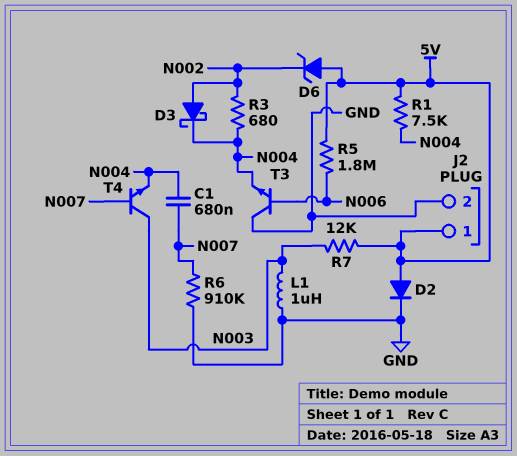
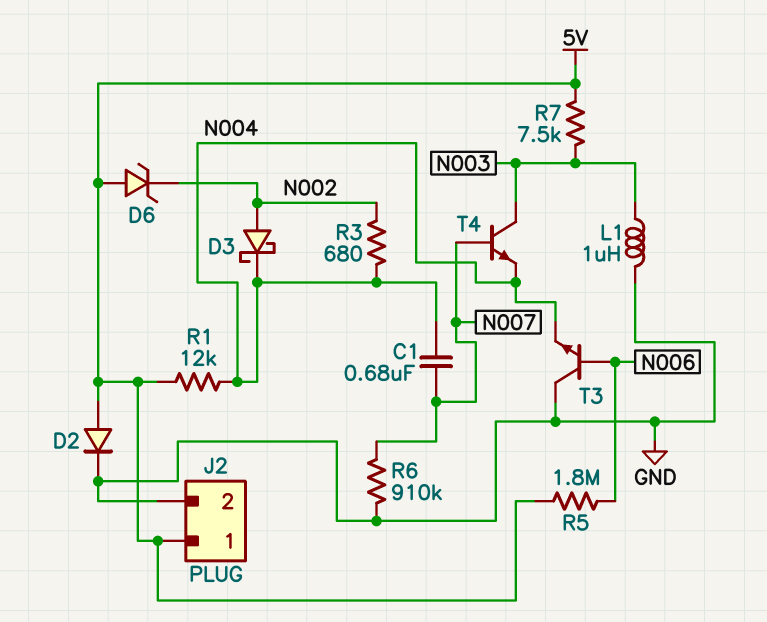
R1: 7.5k (5V, N004) -> 12k (5V, N004)
R7: 12k (5V, N003) -> 7.5k (5V, N003)

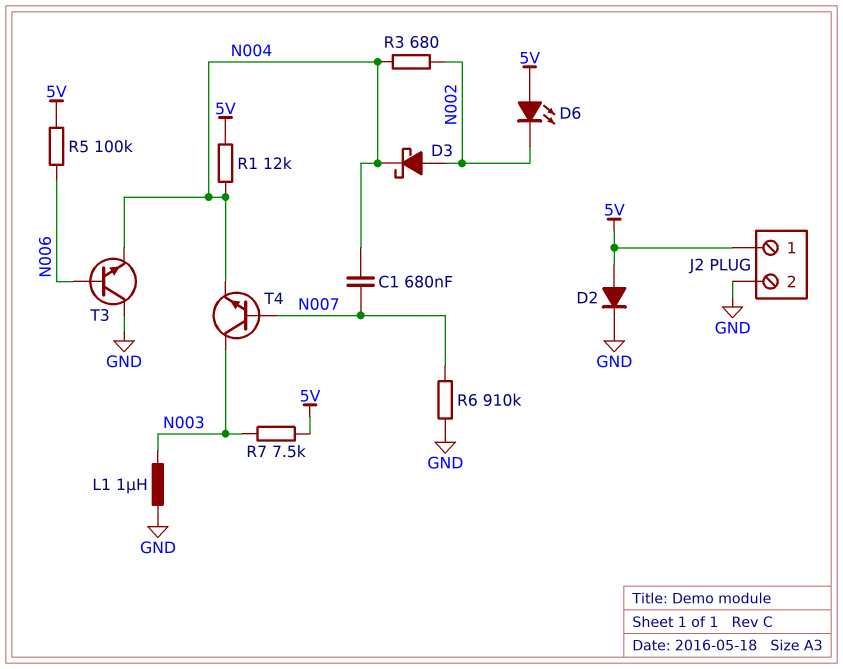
D6: zener (A 5V, K N002) -> LED (A 5V, K N002)
R5: 1.8M (5V, N006) -> 100k (5V, N006)

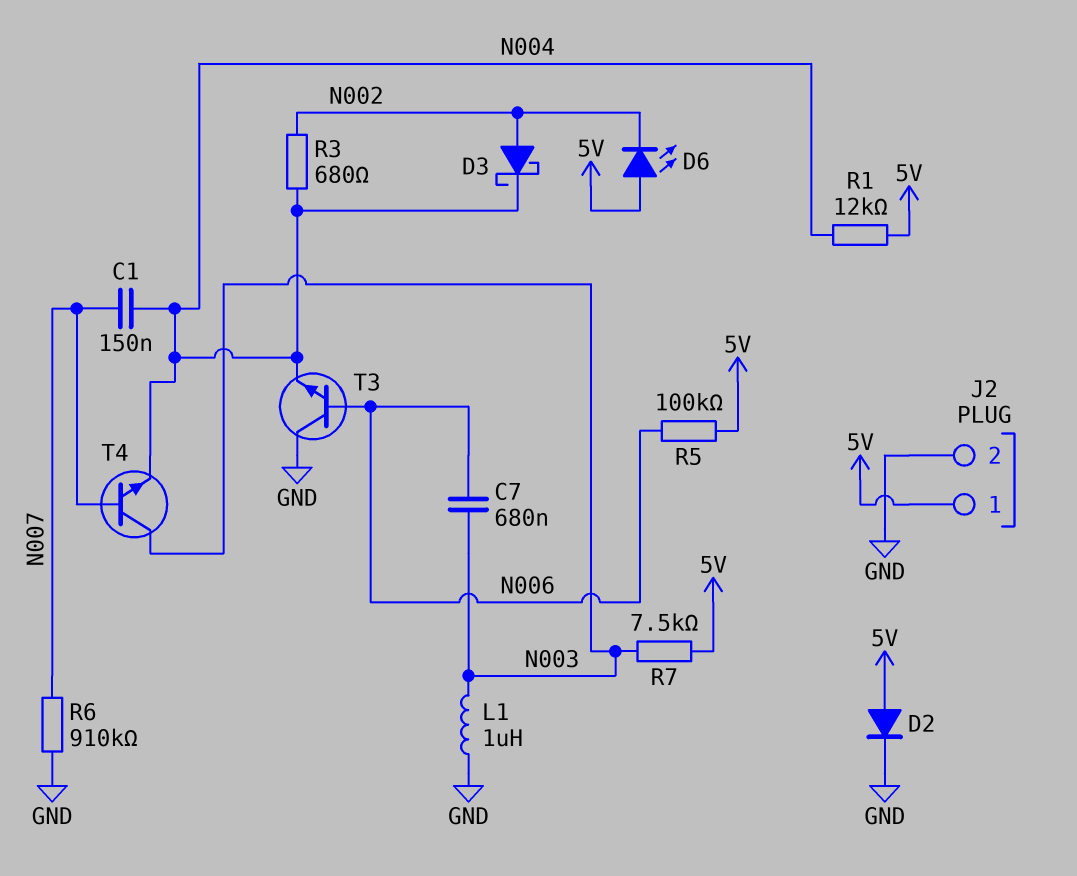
C1: 680nF (N004, N007) -> 150nF (N004, N007)
C7: none -> 680nF (N003, N006)

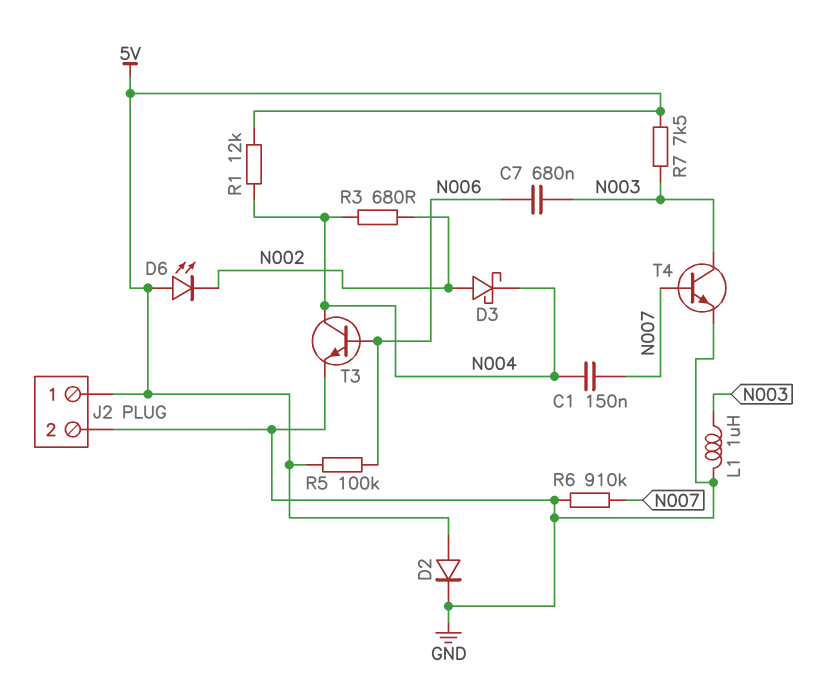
T3: NPN (B N006, C GND, E N004) -> NPN (B N006, C N004, E GND)
T4: NPN (B N007, C N003, E N004) -> NPN (B N007, C N003, E GND)

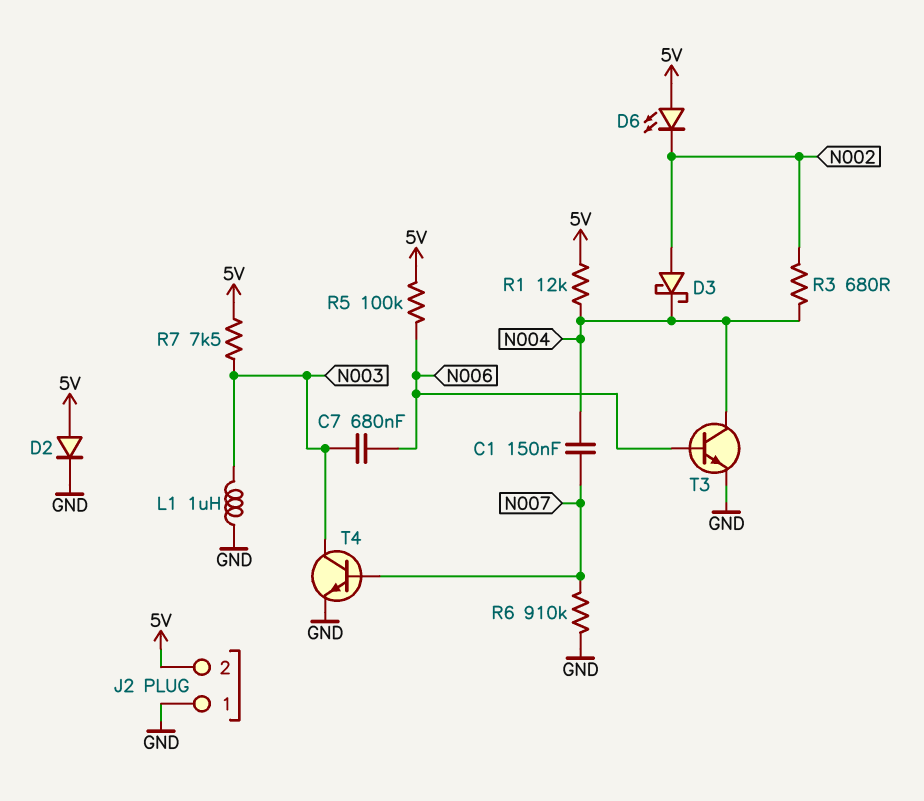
J2 pin 1: 5V -> GND
J2 pin 2: GND -> 5V

